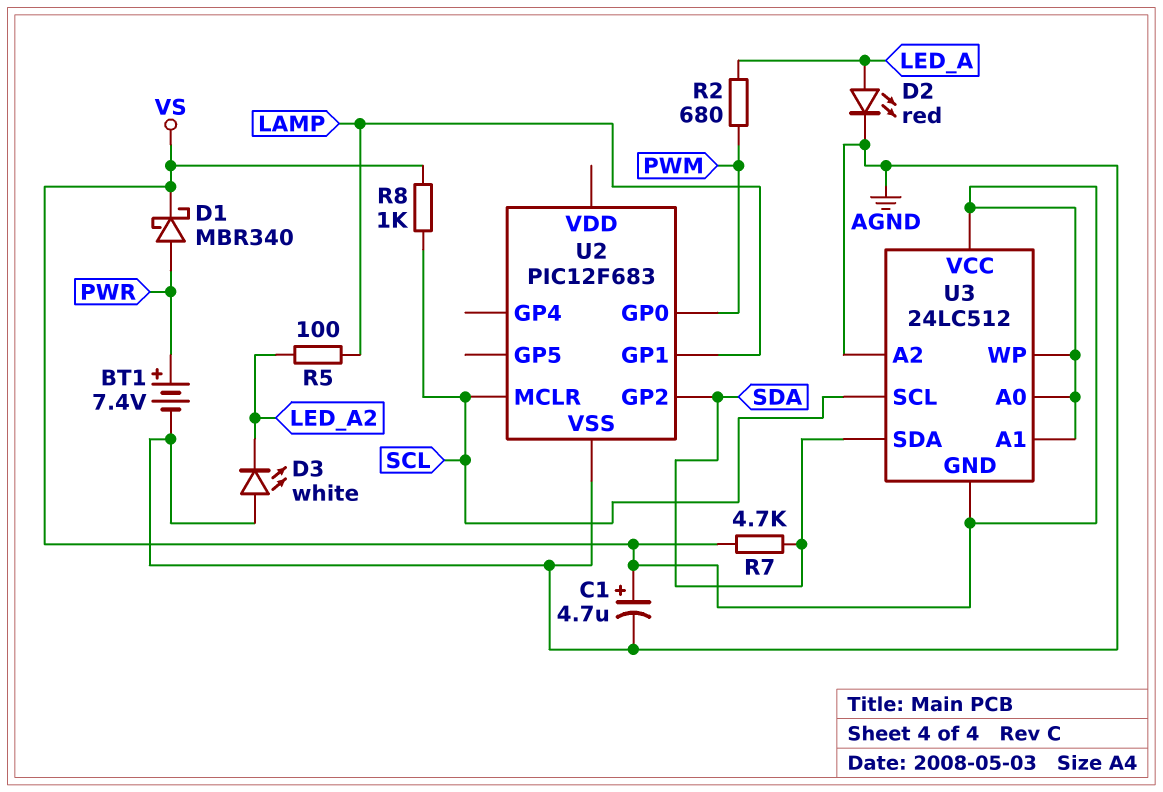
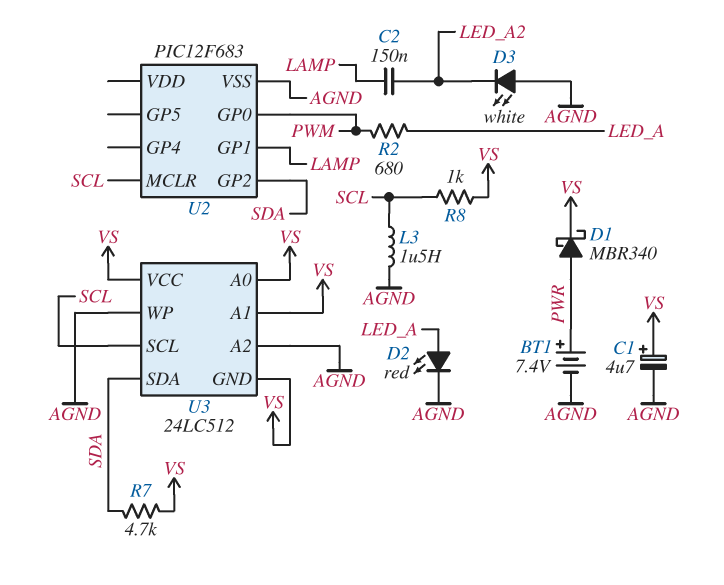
C2: none -> 150nF (LAMP, LED_A2)
L3: none -> 1.5uH (AGND, SCL)
R5: 100 (LAMP, LED_A2) -> none
U3 pin WP: VS -> AGND

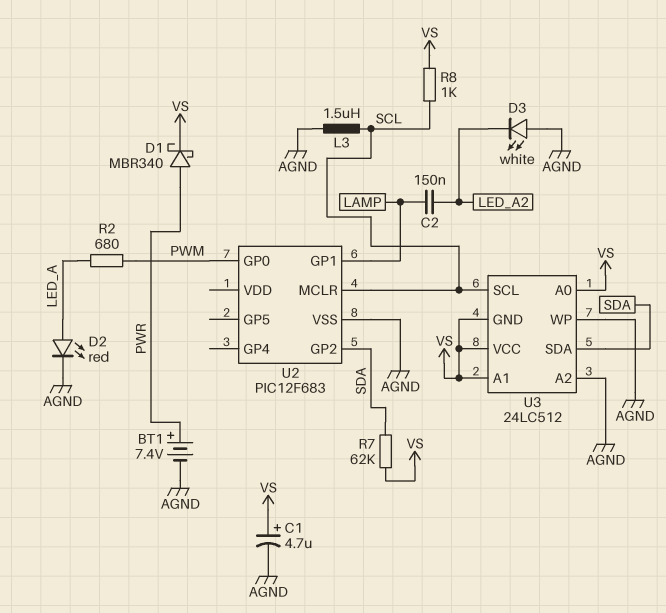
R7: 4.7k (SDA, VS) -> 62k (SDA, VS)

